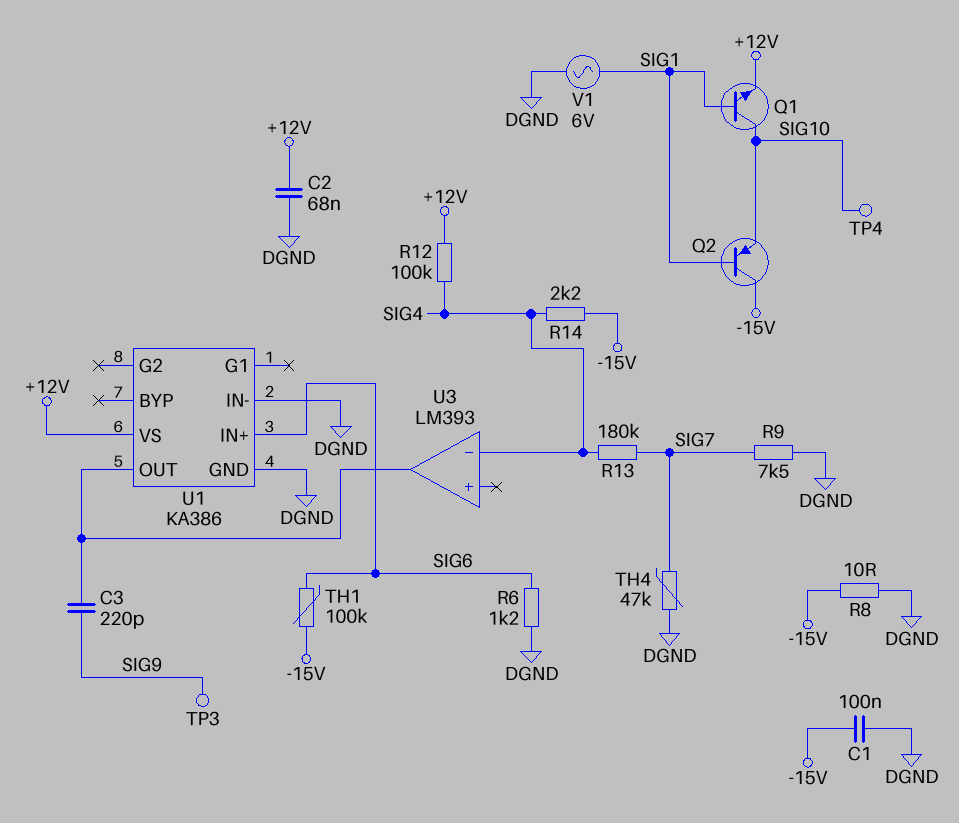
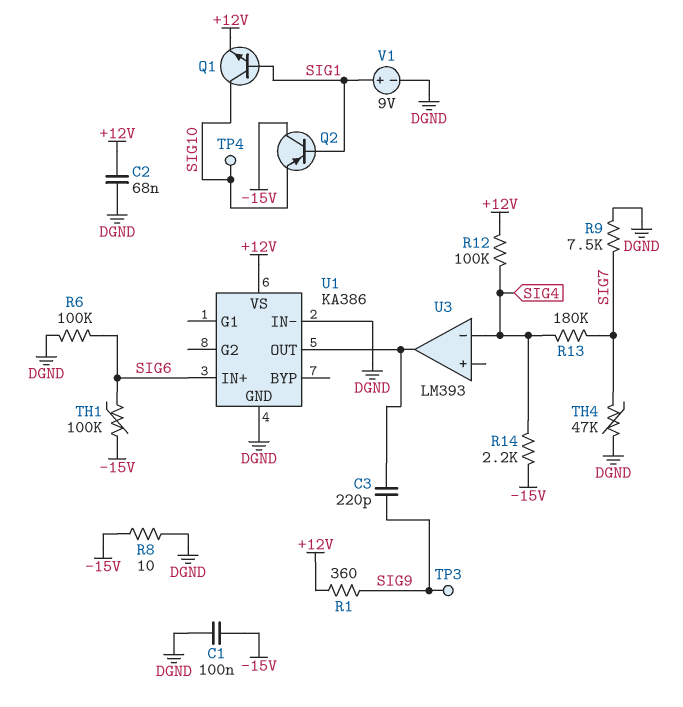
R1: none -> 360 (+12V, SIG9)
R6: 1.2k (DGND, SIG6) -> 100k (DGND, SIG6)
V1: AC 6V (DGND, SIG1) -> 9V (plus SIG1, minus DGND)

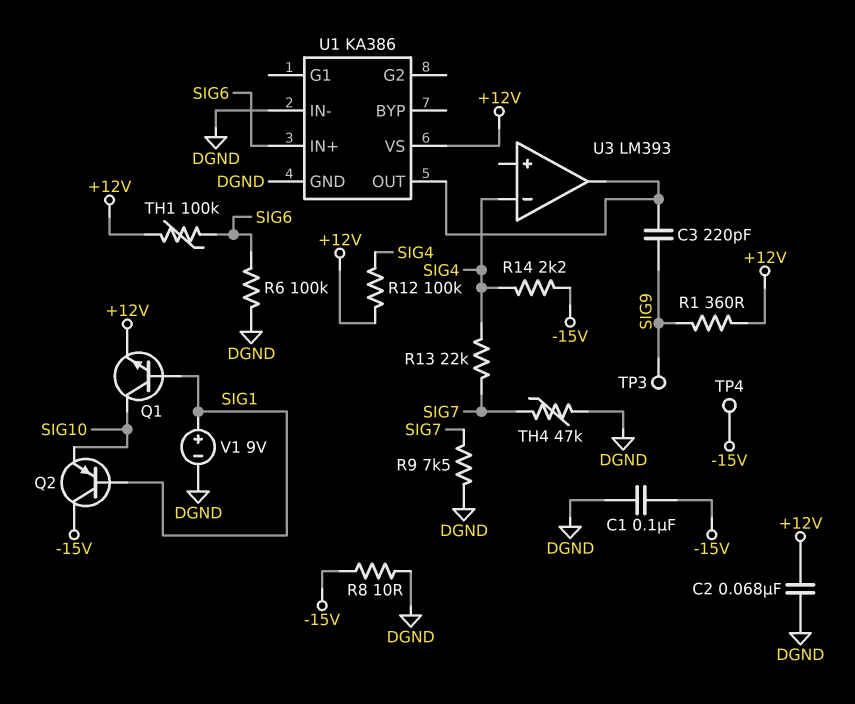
R13: 180k (SIG4, SIG7) -> 22k (SIG4, SIG7)
TH1: 100k (-15V, SIG6) -> 100k (+12V, SIG6)
TP4: test point (SIG10) -> test point (-15V)

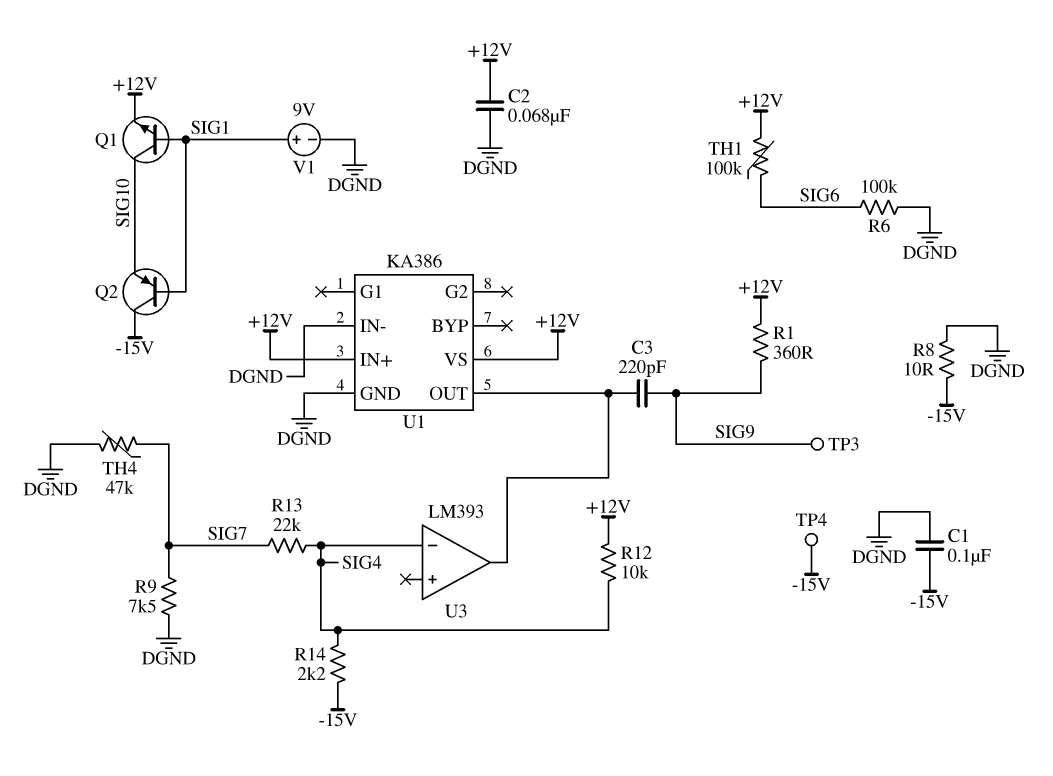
R12: 100k (+12V, SIG4) -> 10k (+12V, SIG4)
U1 pin IN+: SIG6 -> +12V

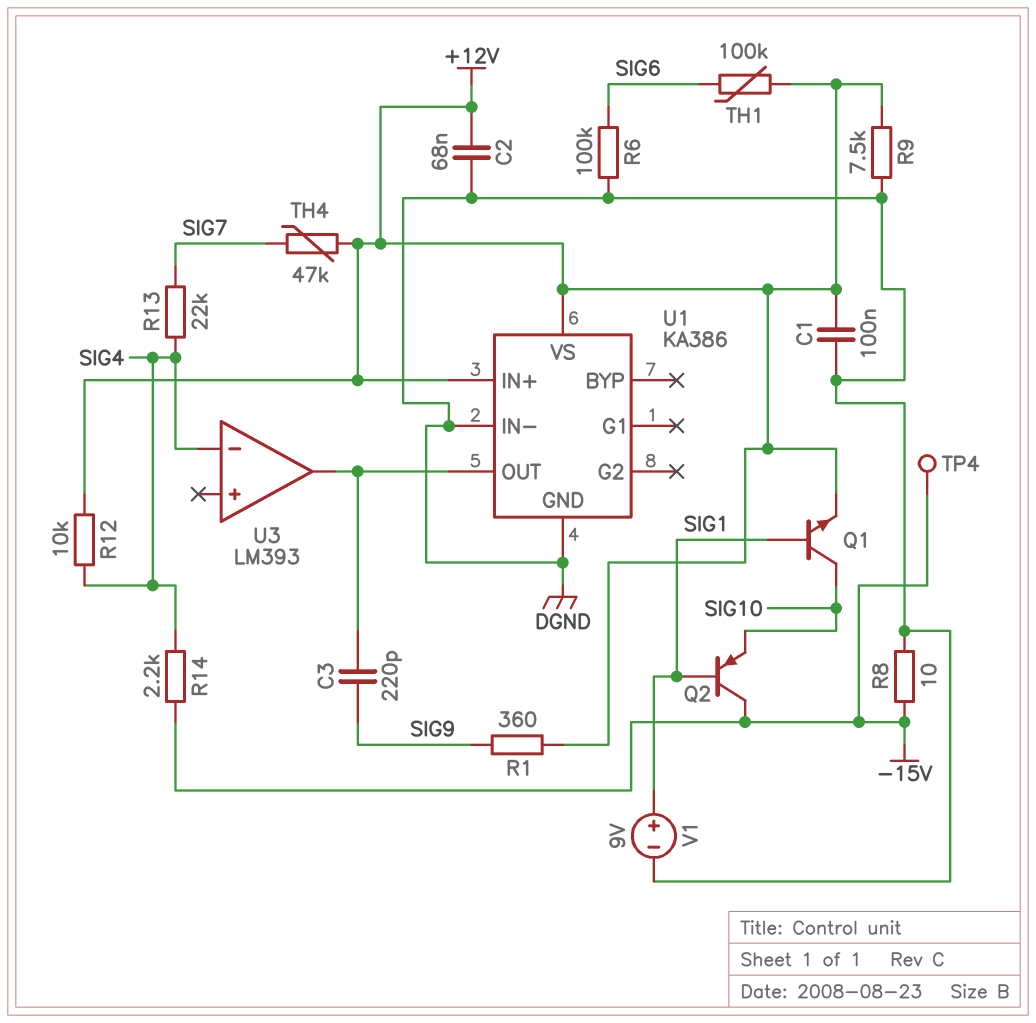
C1: 100nF (-15V, DGND) -> 100nF (+12V, DGND)
R9: 7.5k (DGND, SIG7) -> 7.5k (+12V, DGND)
TH4: 47k (DGND, SIG7) -> 47k (+12V, SIG7)
TP3: test point (SIG9) -> none

